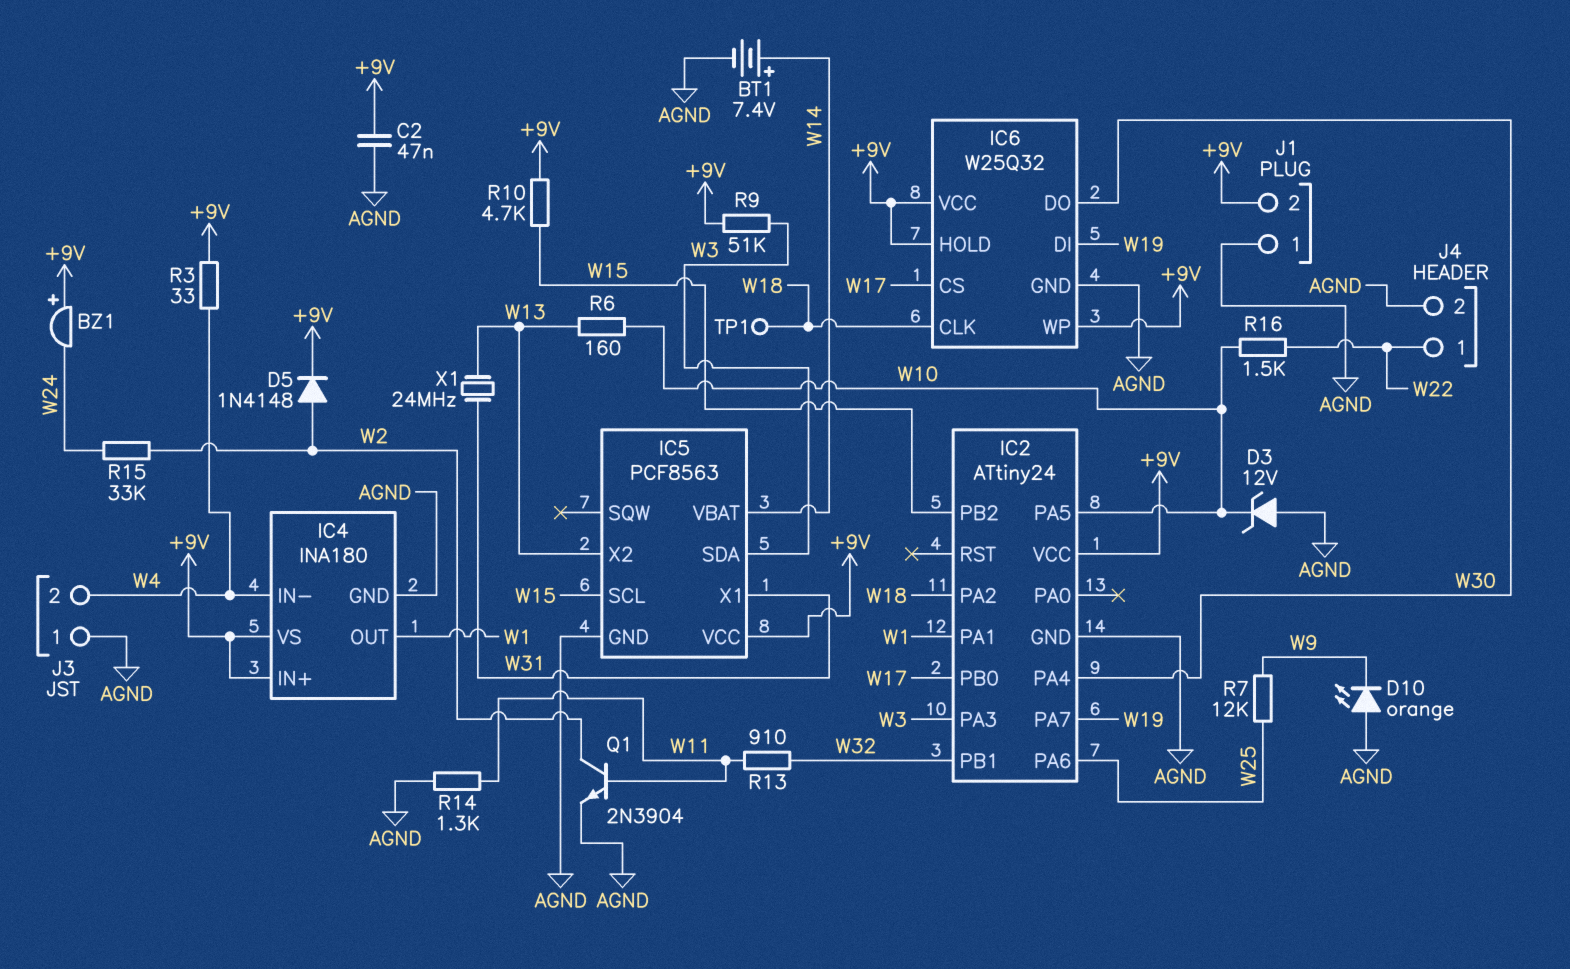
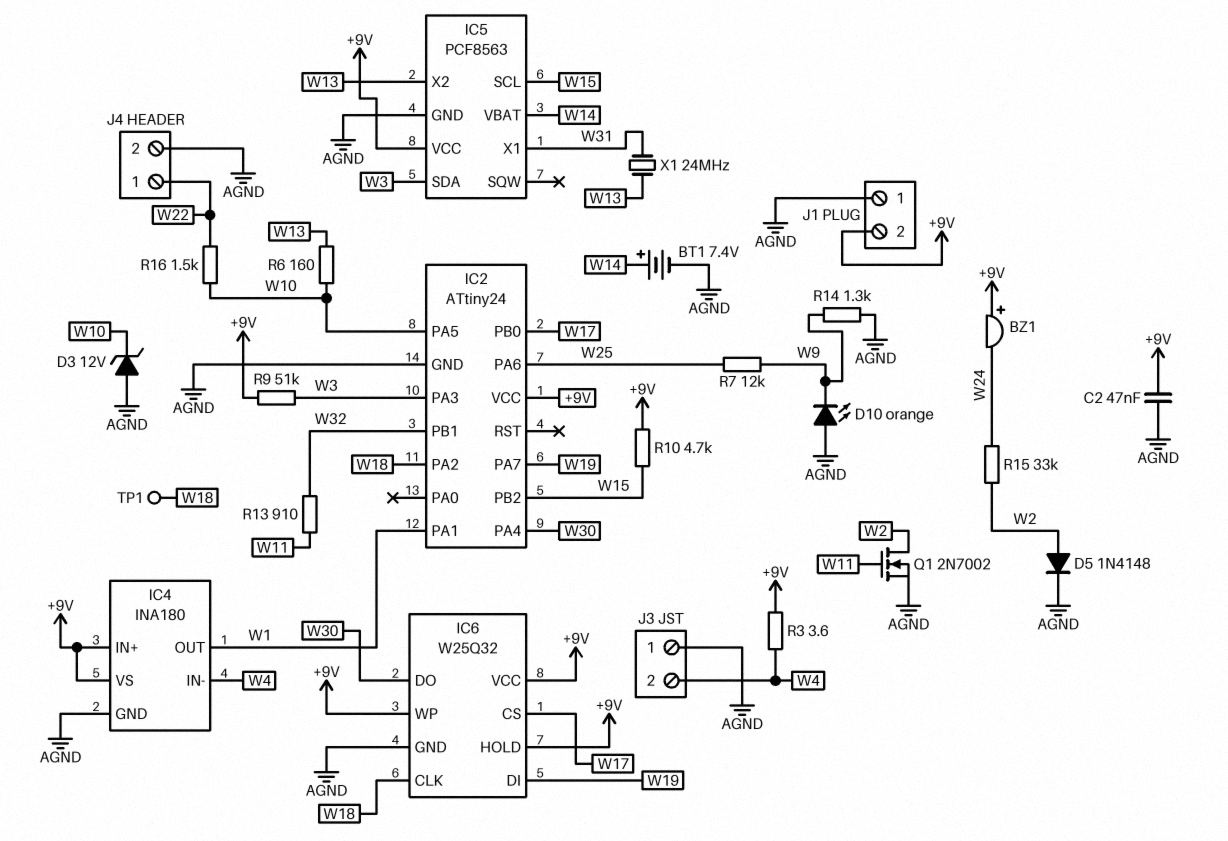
D5: diode 1N4148 (A W2, K +9V) -> diode 1N4148 (A W2, K AGND)
Q1: NPN 2N3904 (B W11, C W2, E AGND) -> NMOS 2N7002 (G W11, D W2, S AGND)
R3: 33 (+9V, W4) -> 3.6 (+9V, W4)
R14: 1.3k (AGND, W11) -> 1.3k (AGND, W9)

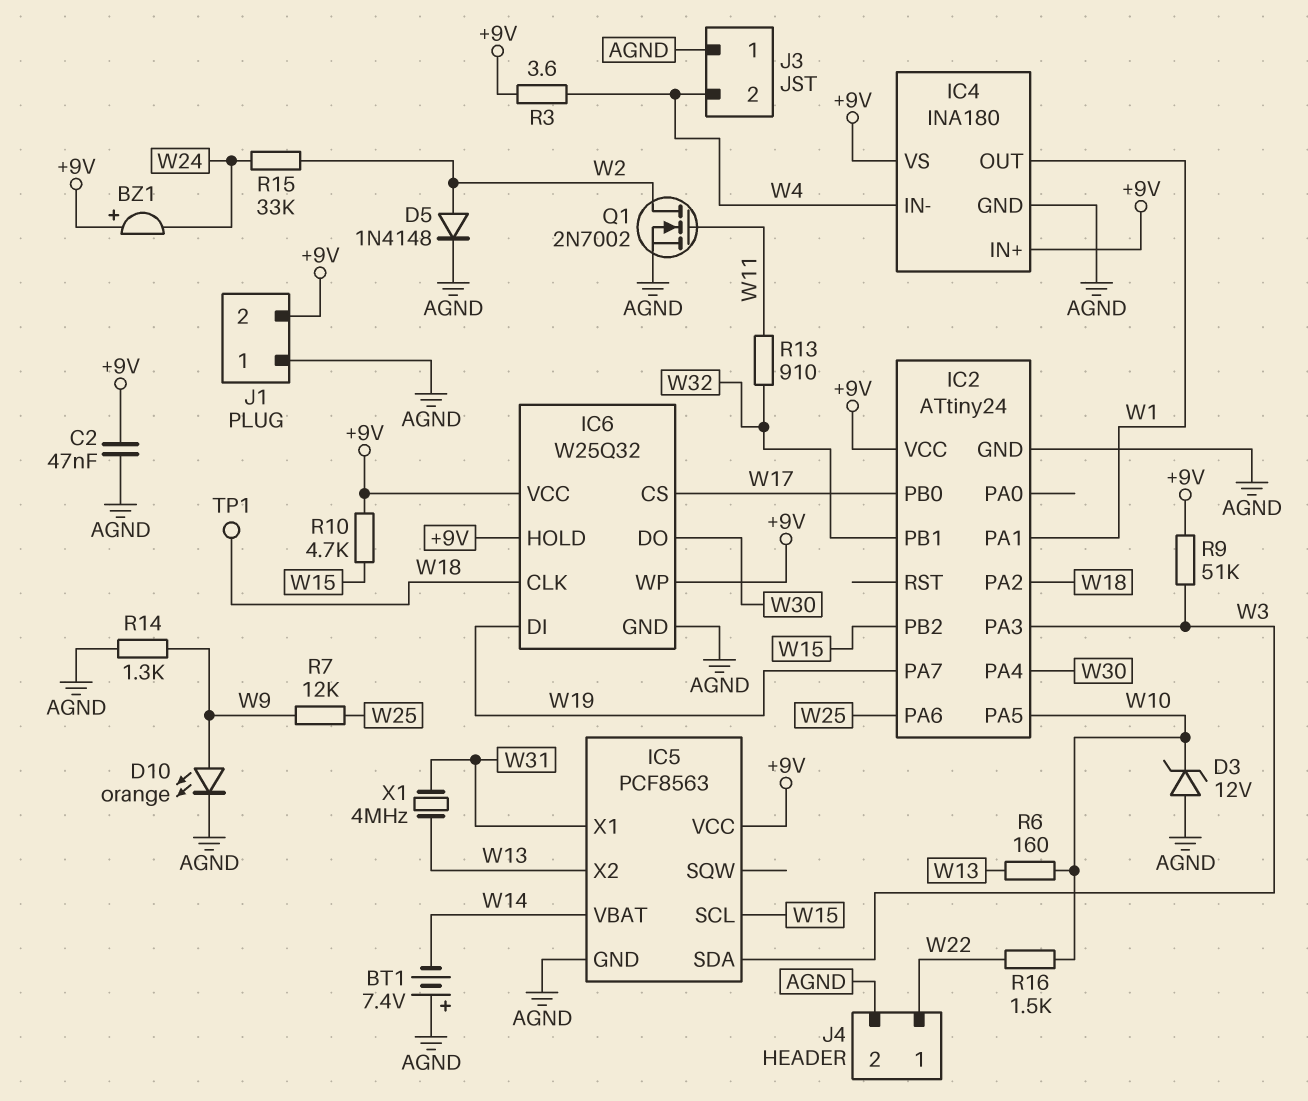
BT1: 7.4V (plus W14, minus AGND) -> 7.4V (plus AGND, minus W14)
D10: LED orange (A AGND, K W9) -> LED orange (A W9, K AGND)
X1: 24MHz (W13, W31) -> 4MHz (W13, W31)

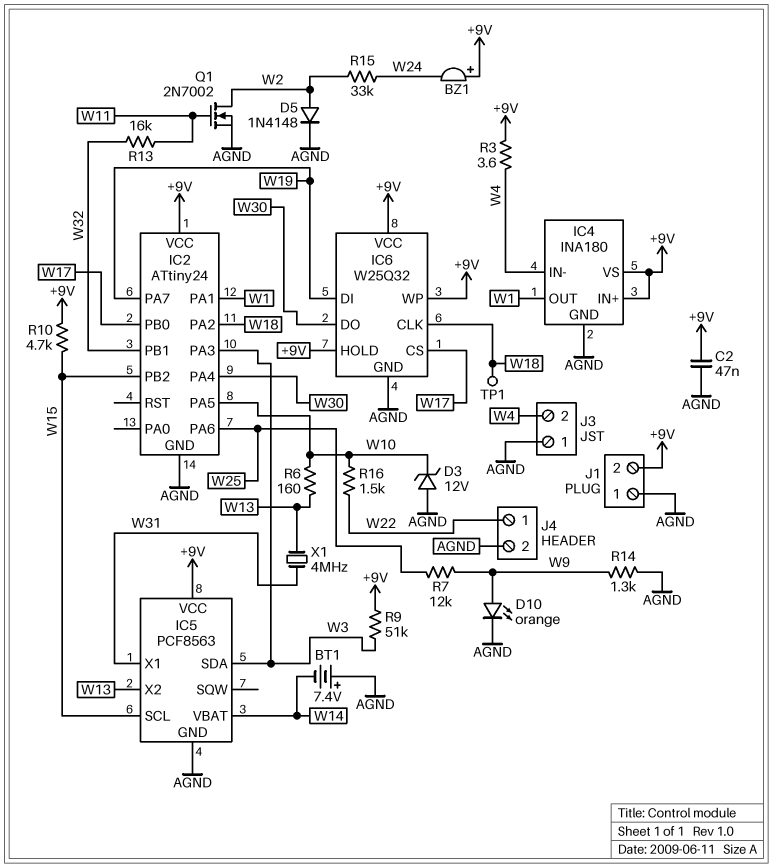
R13: 910 (W11, W32) -> 16k (W11, W32)

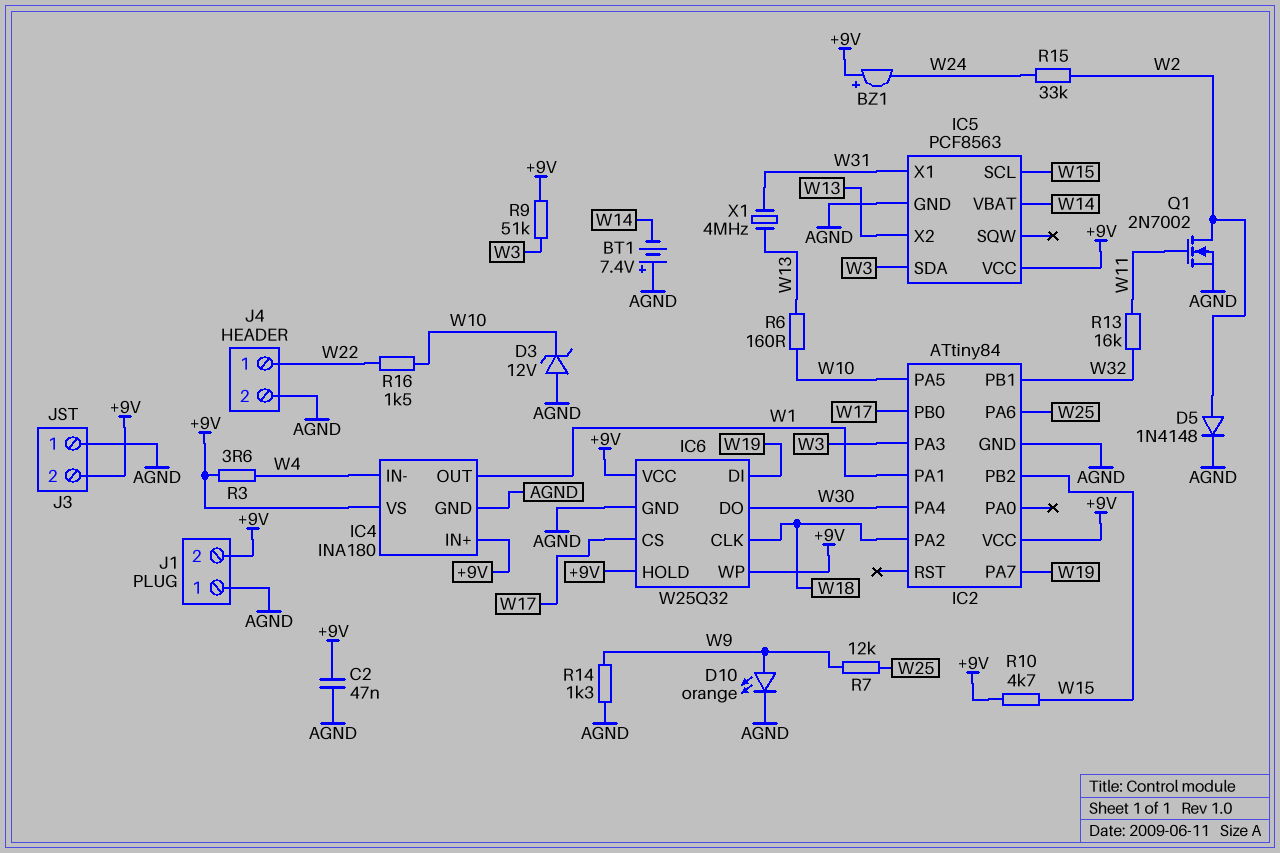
IC2: ATtiny24 -> ATtiny84
J3 pin 2: W4 -> +9V
TP1: test point (W18) -> none

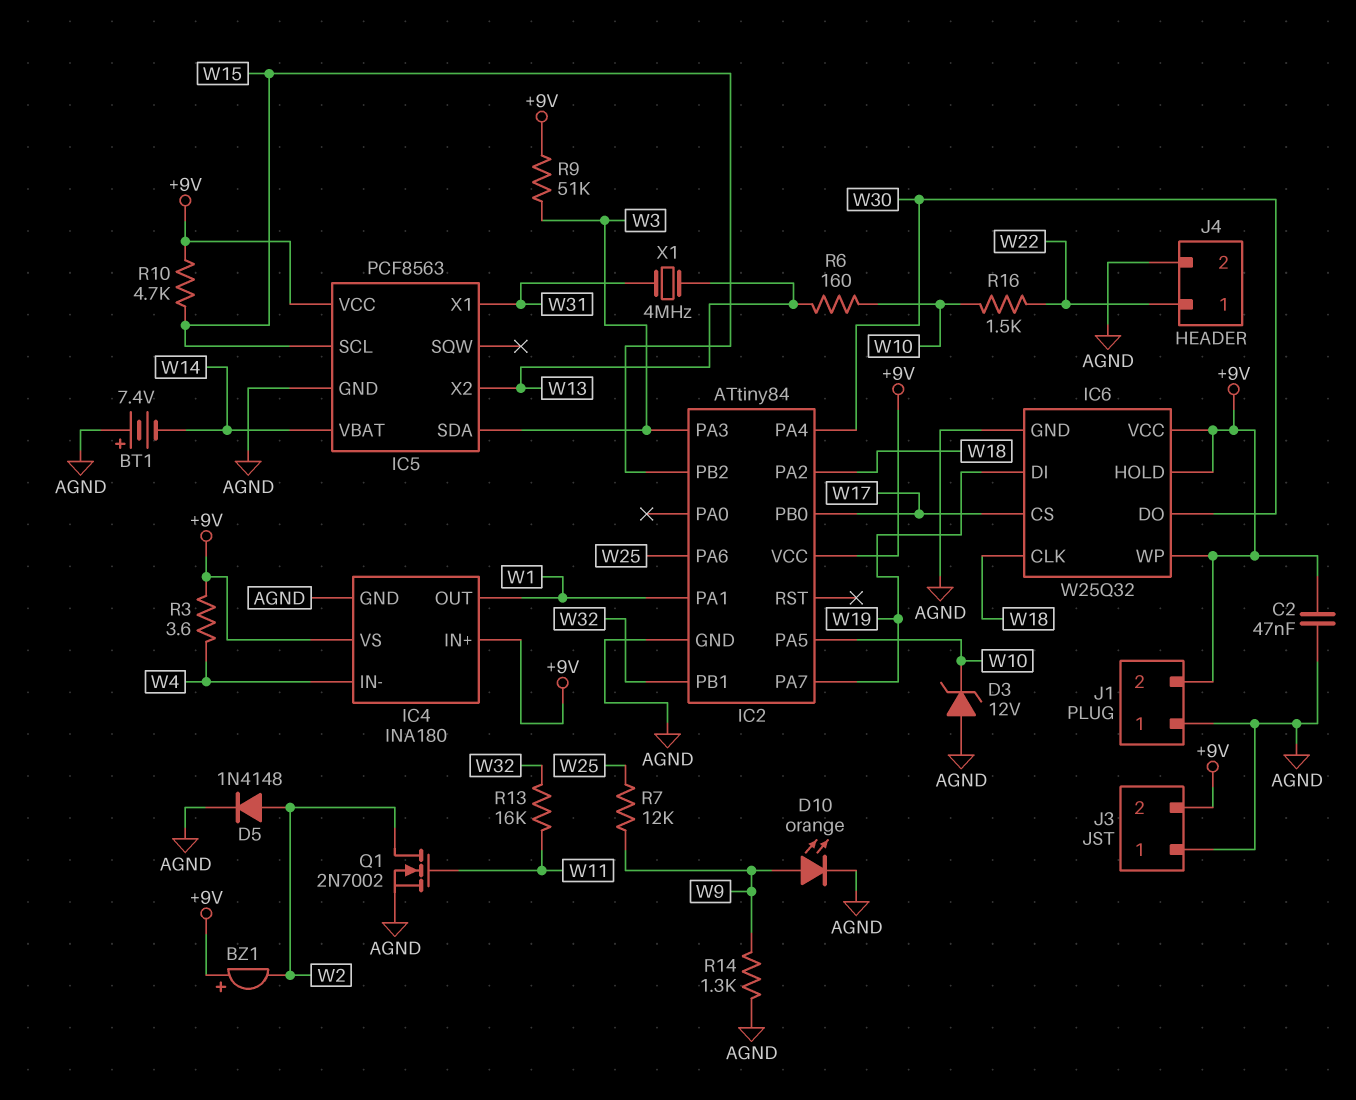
BZ1: buzzer (plus +9V, minus W24) -> buzzer (plus +9V, minus W2)
R15: 33k (W2, W24) -> none

